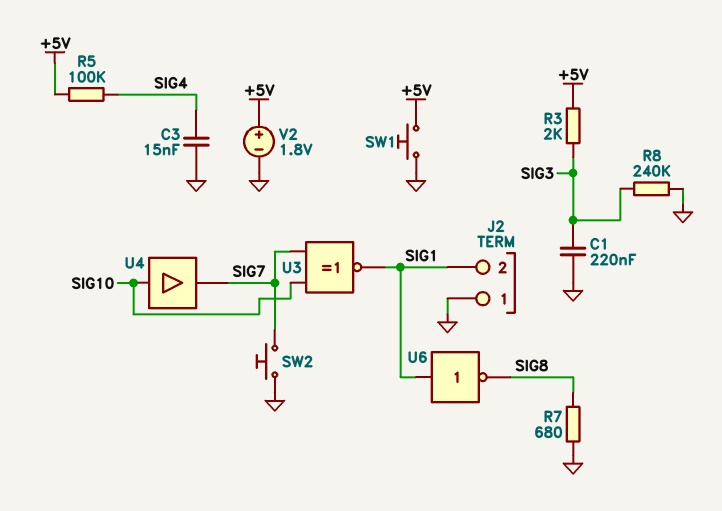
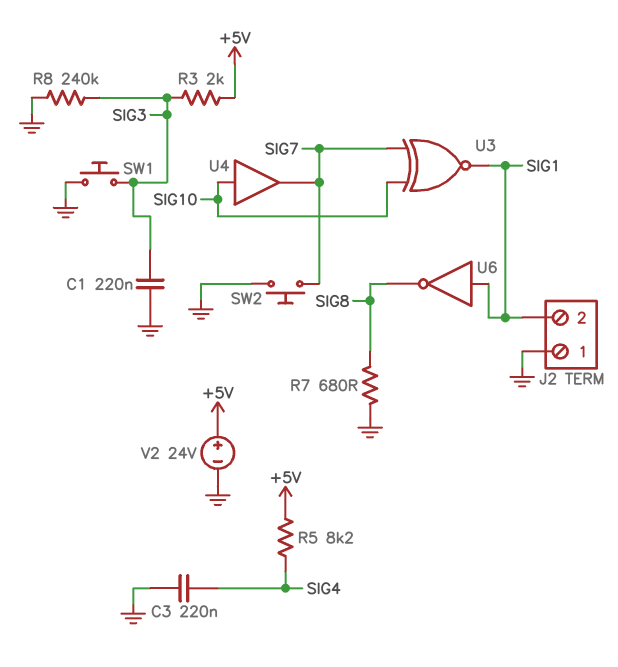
C3: 15nF (GND, SIG4) -> 220nF (GND, SIG4)
R5: 100k (+5V, SIG4) -> 8.2k (+5V, SIG4)
SW1: button (+5V, GND) -> button (GND, SIG3)
V2: 1.8V (plus +5V, minus GND) -> 24V (plus +5V, minus GND)

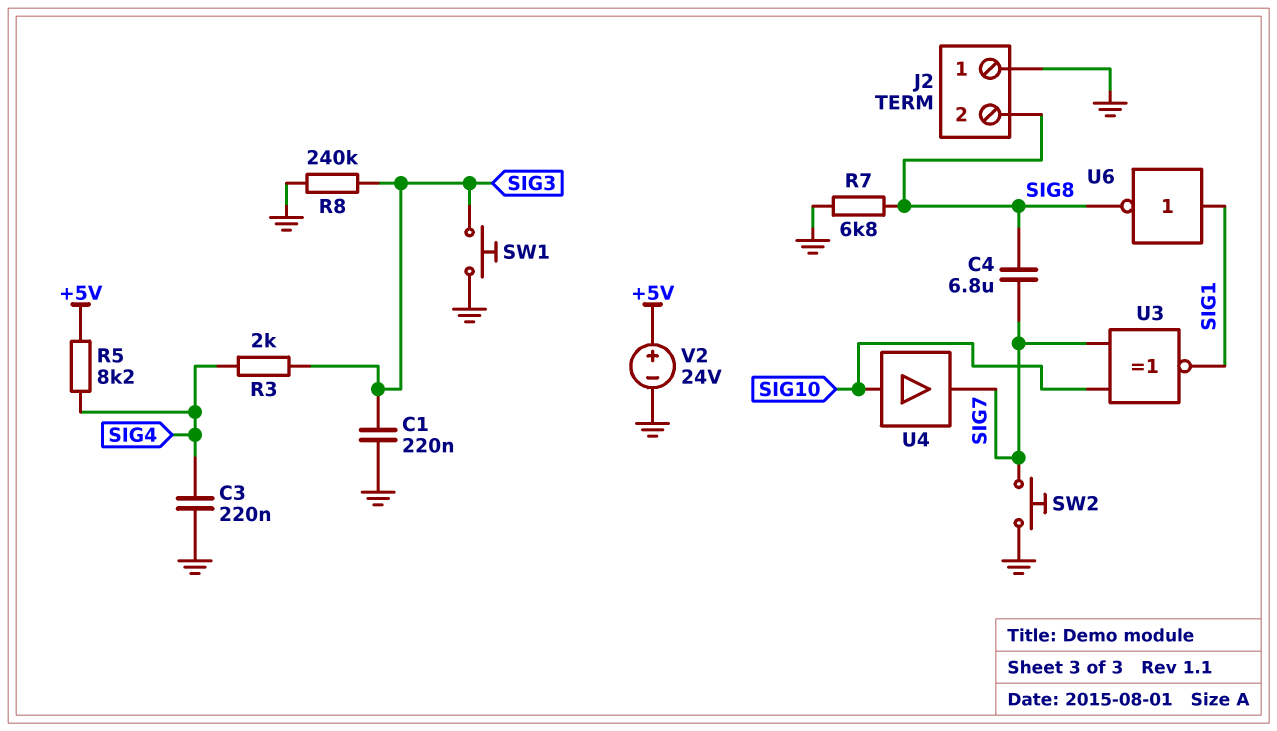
C4: none -> 6.8uF (SIG7, SIG8)
J2 pin 2: SIG1 -> SIG8
R3: 2k (+5V, SIG3) -> 2k (SIG3, SIG4)
R7: 680 (GND, SIG8) -> 6.8k (GND, SIG8)

